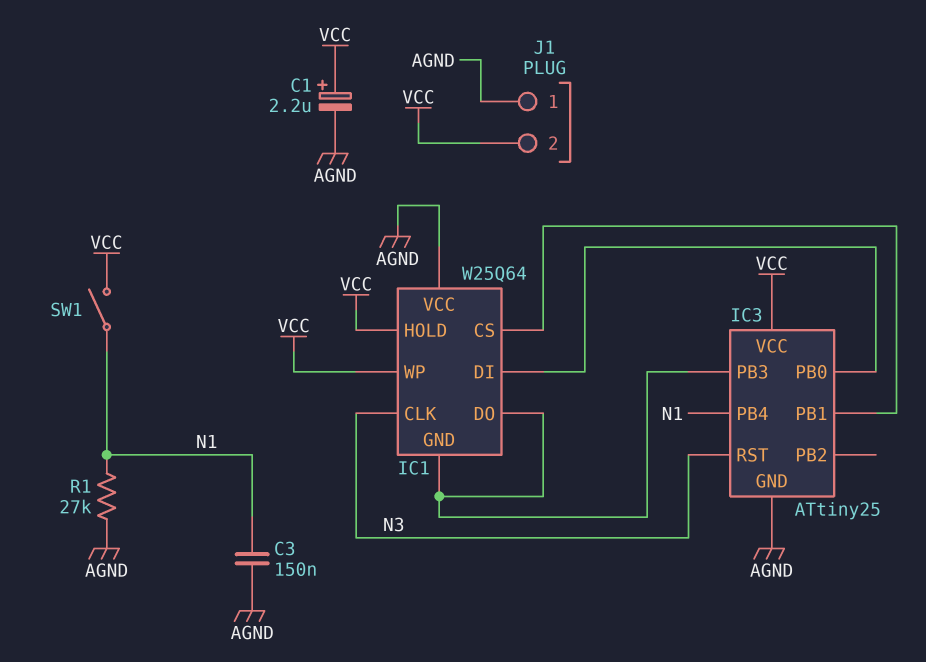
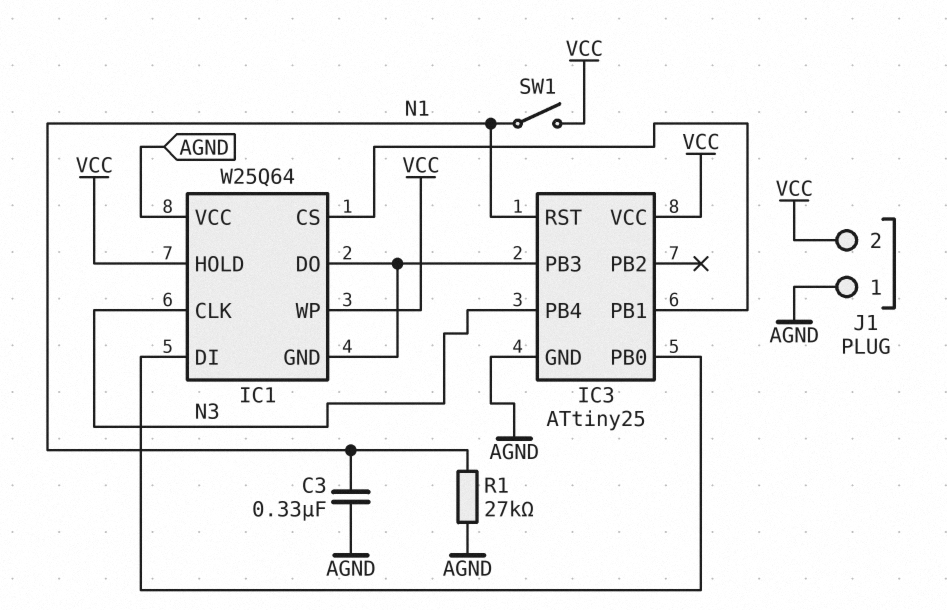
C1: 2.2uF (plus VCC, minus AGND) -> none
C3: 150nF (AGND, N1) -> 330nF (AGND, N1)
IC3 pin PB4: N1 -> N3
IC3 pin RST: N3 -> N1

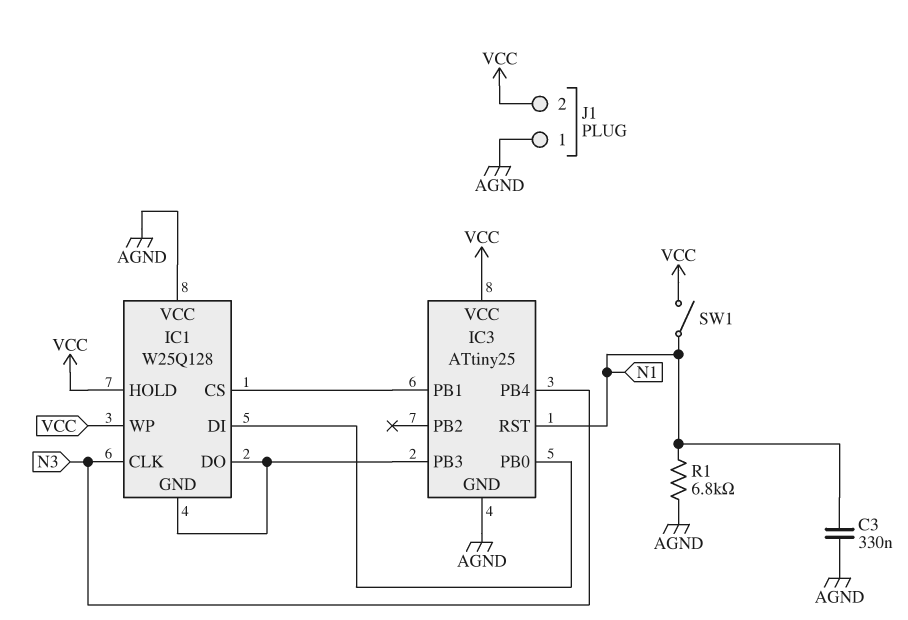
IC1: W25Q64 -> W25Q128
R1: 27k (AGND, N1) -> 6.8k (AGND, N1)

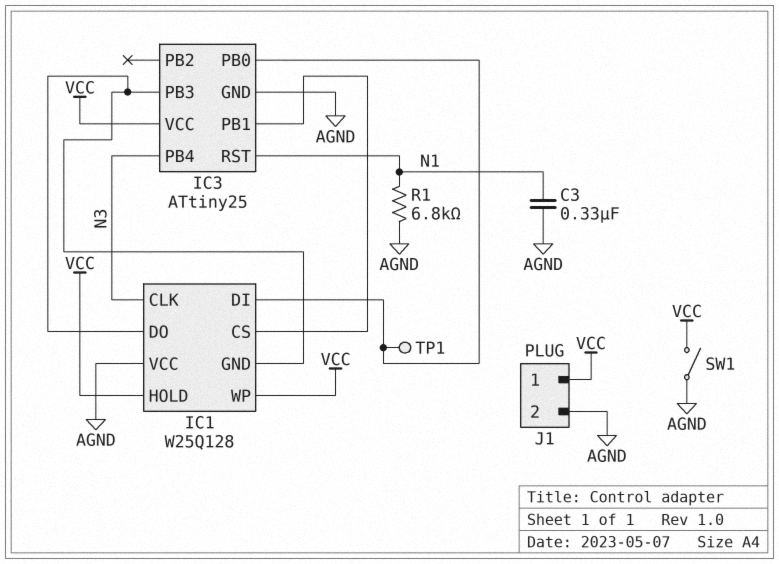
J1 pin 1: AGND -> VCC
J1 pin 2: VCC -> AGND
SW1: switch (N1, VCC) -> switch (AGND, VCC)
TP1: none -> test point (IC1/DI)

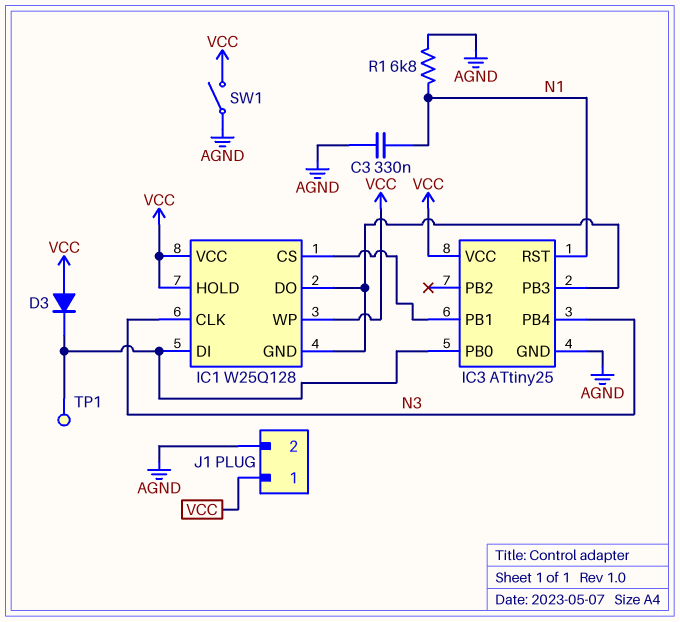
D3: none -> diode (A VCC, K IC1/DI)
IC1 pin VCC: AGND -> VCC

